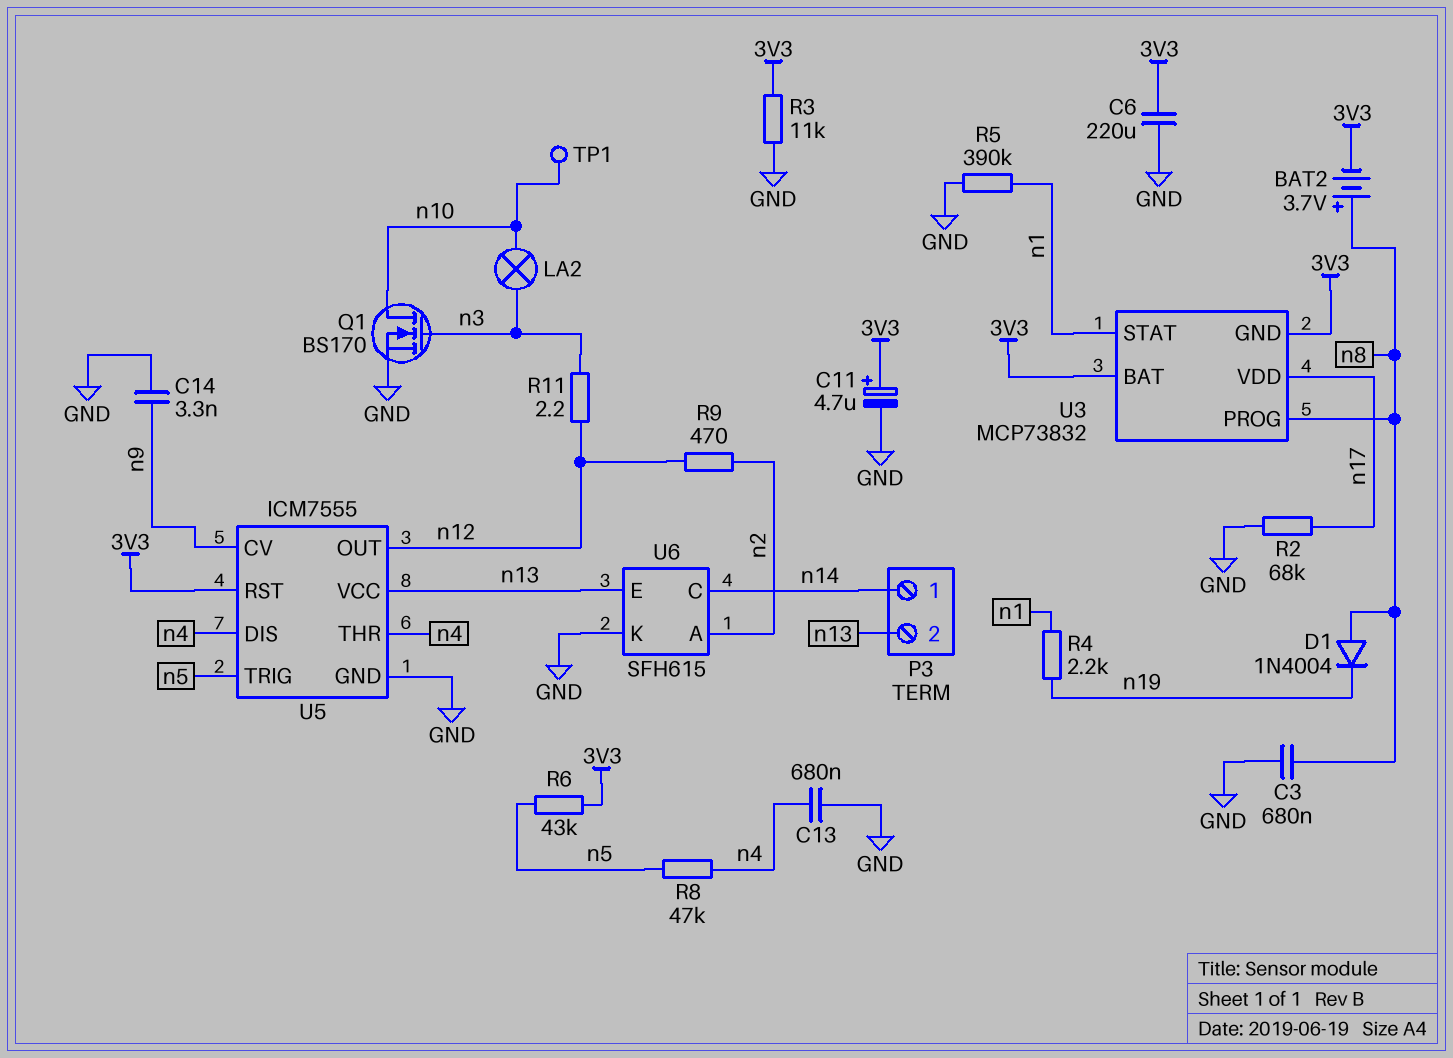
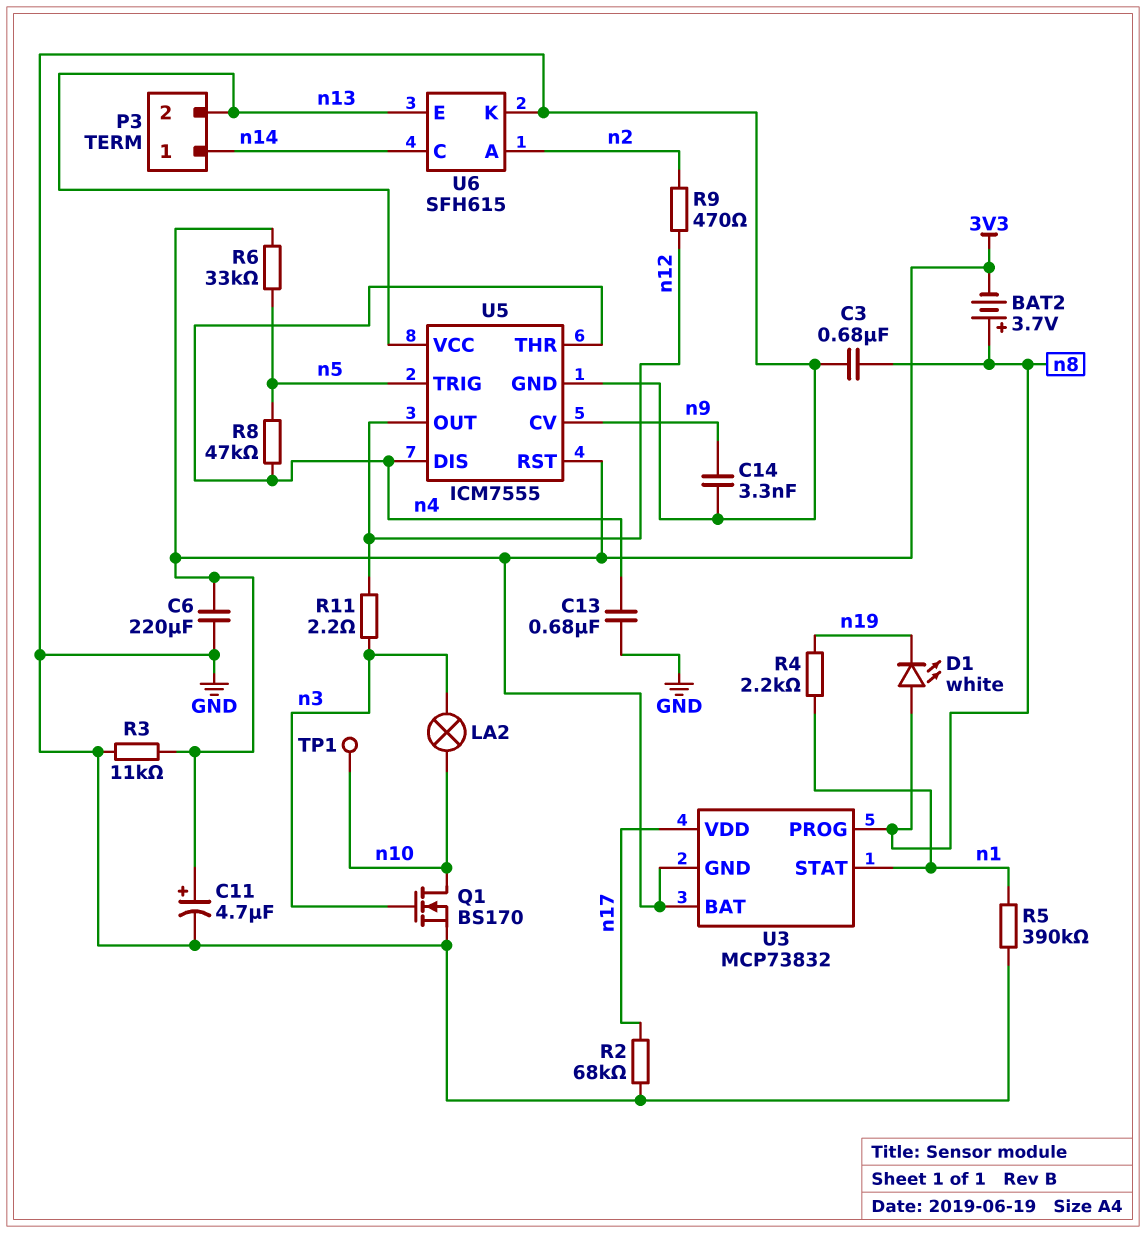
D1: diode 1N4004 (A n8, K n19) -> LED white (A n8, K n19)
R6: 43k (3V3, n5) -> 33k (3V3, n5)

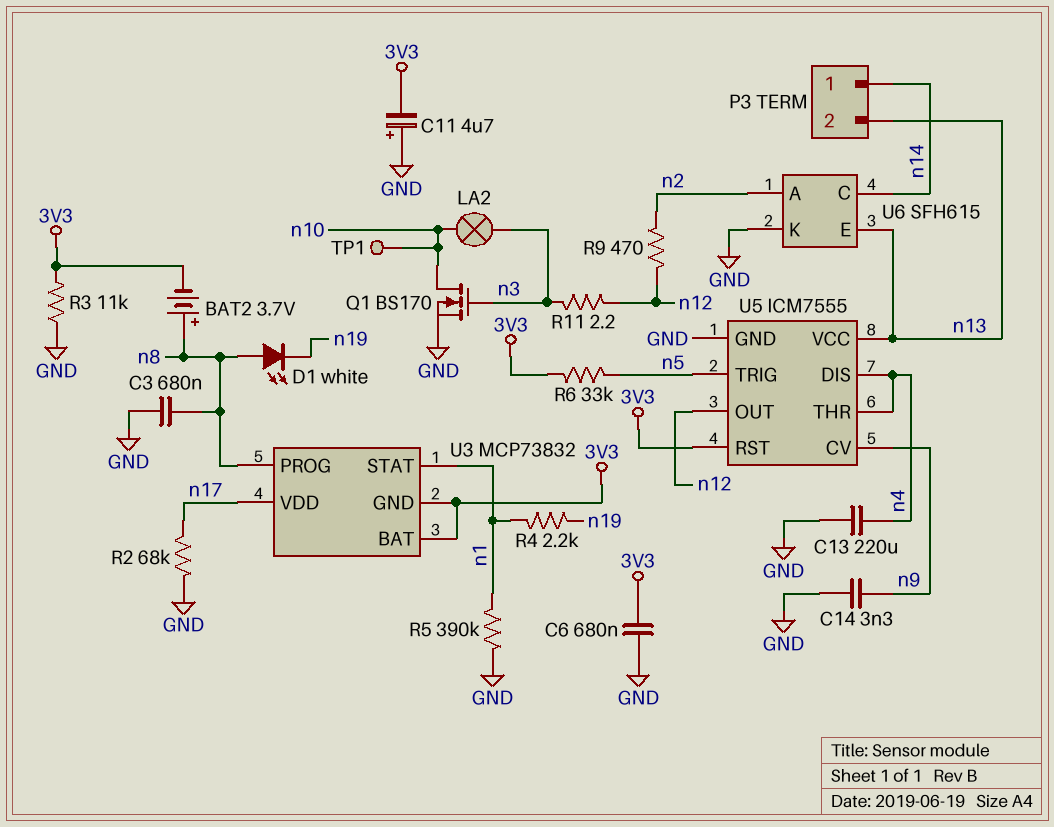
C6: 220uF (3V3, GND) -> 680nF (3V3, GND)
C11: 4.7uF (plus 3V3, minus GND) -> 4.7uF (plus GND, minus 3V3)
C13: 680nF (GND, n4) -> 220uF (GND, n4)
R8: 47k (n4, n5) -> none

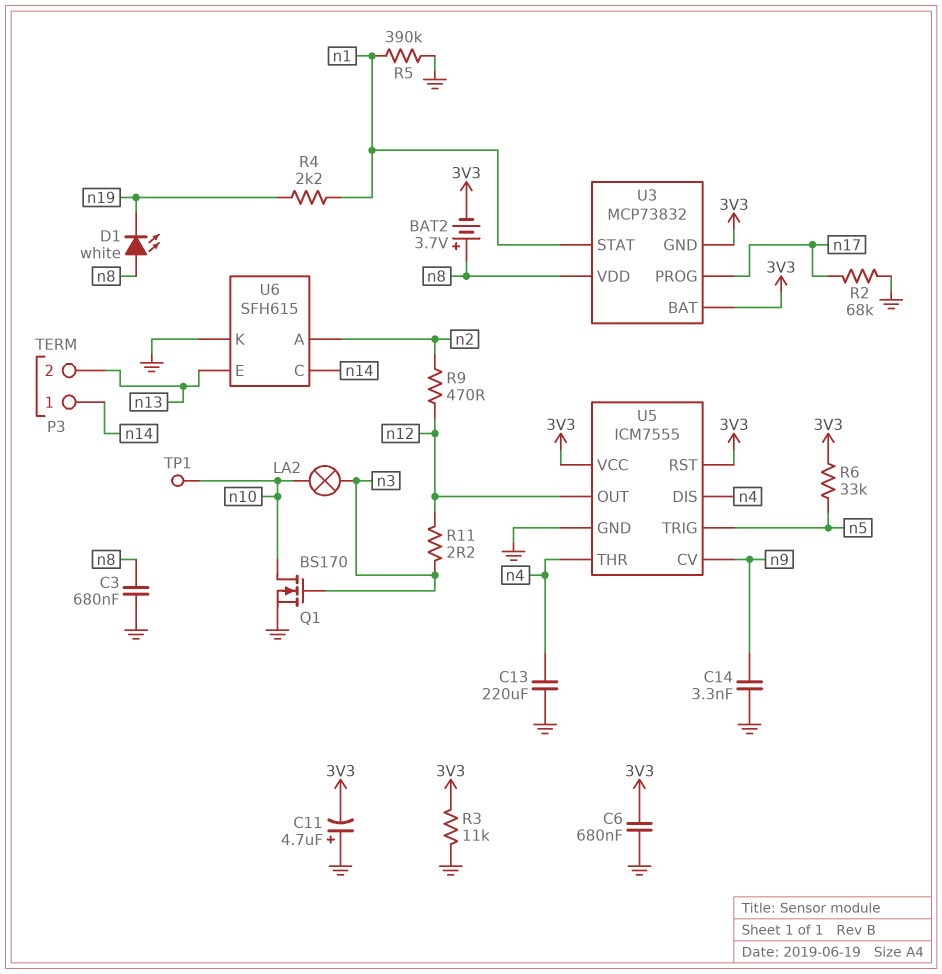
U3 pin PROG: n8 -> n17
U3 pin VDD: n17 -> n8
U5 pin VCC: n13 -> 3V3

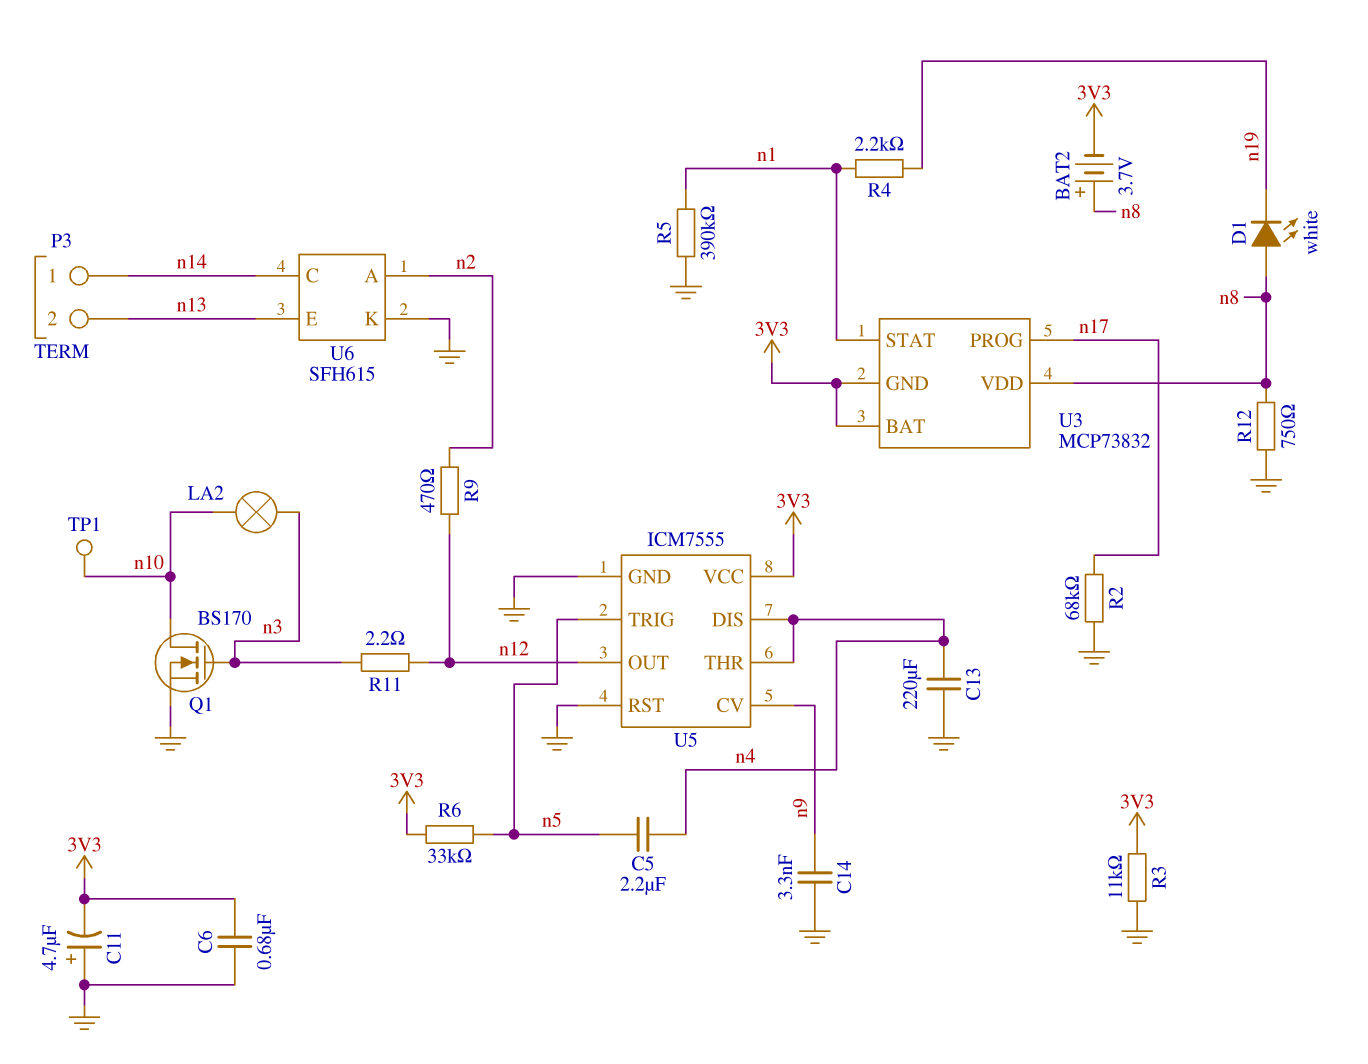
C3: 680nF (GND, n8) -> none
C5: none -> 2.2uF (n4, n5)
R12: none -> 750 (GND, n8)
U5 pin RST: 3V3 -> GND

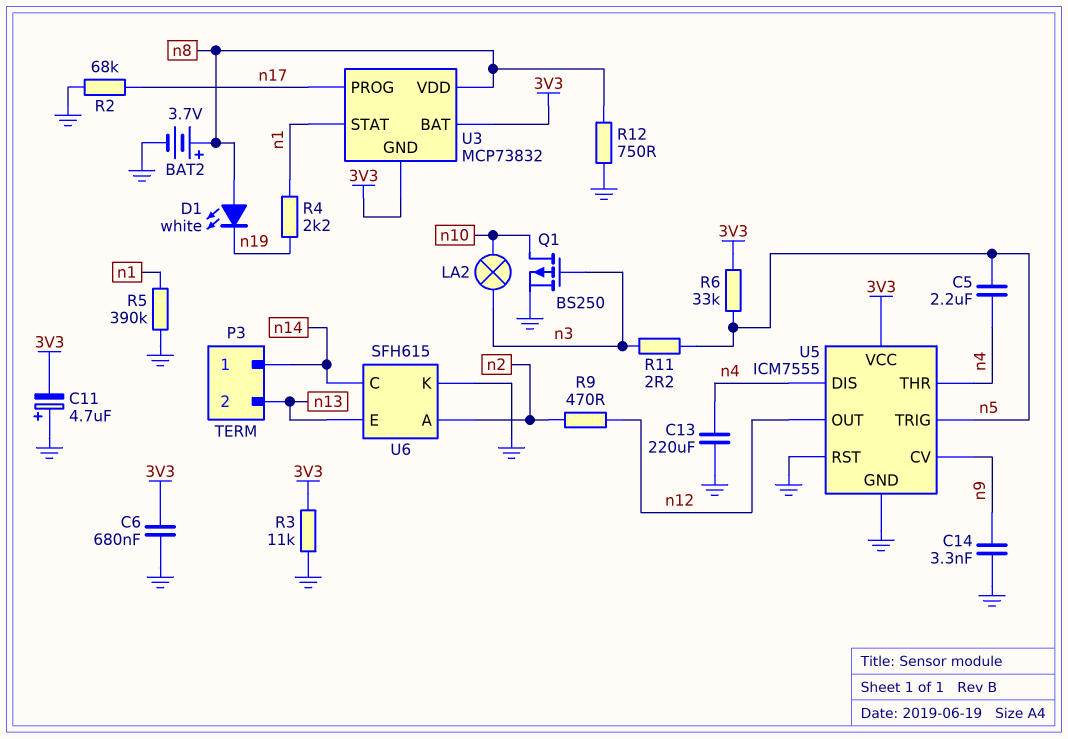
BAT2: 3.7V (plus n8, minus 3V3) -> 3.7V (plus n8, minus GND)
Q1: NMOS BS170 (G n3, D n10, S GND) -> PMOS BS250 (G n3, D n10, S GND)
R11: 2.2 (n3, n12) -> 2.2 (n3, n5)
TP1: test point (n10) -> none

